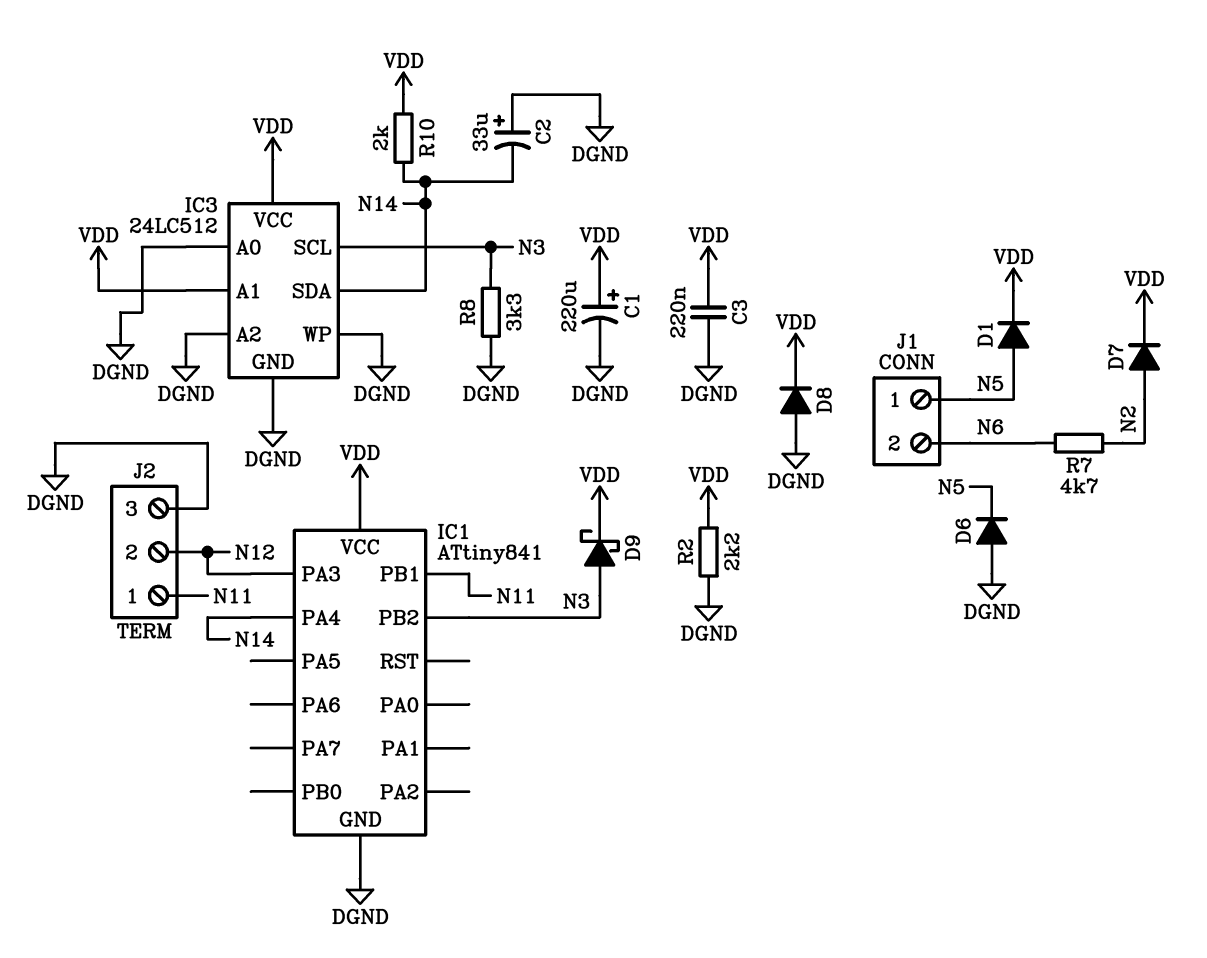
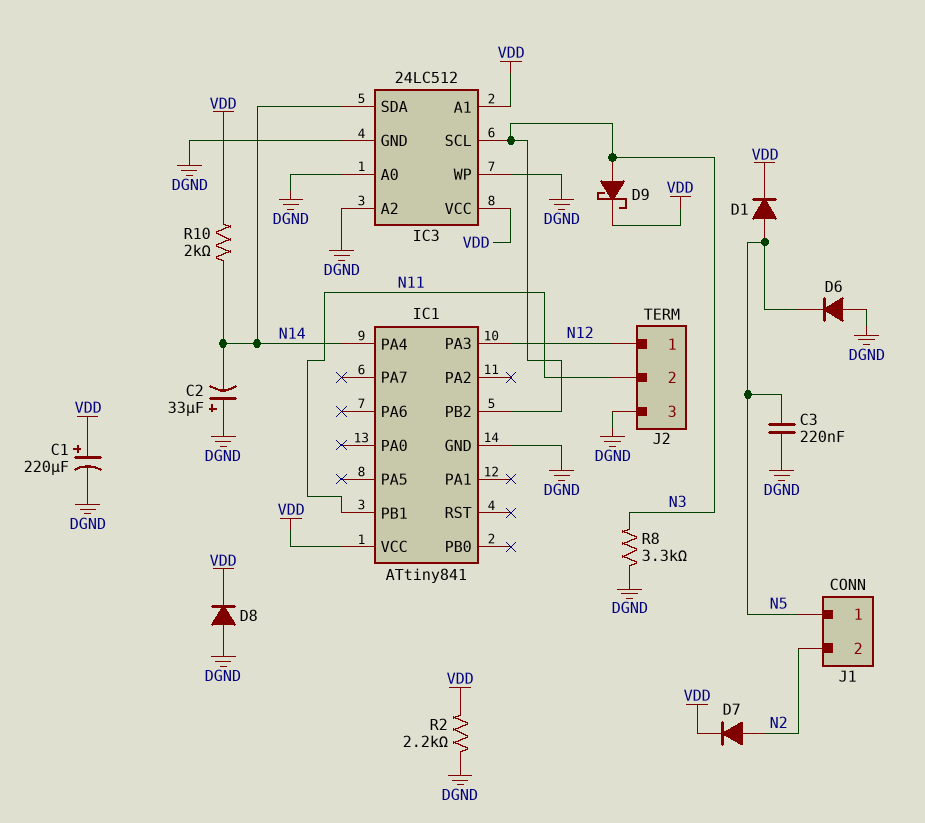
C3: 220nF (DGND, VDD) -> 220nF (DGND, N5)
J1 pin 2: N6 -> N2
J2 pin 1: N11 -> N12
J2 pin 2: N12 -> N11
R7: 4.7k (N2, N6) -> none

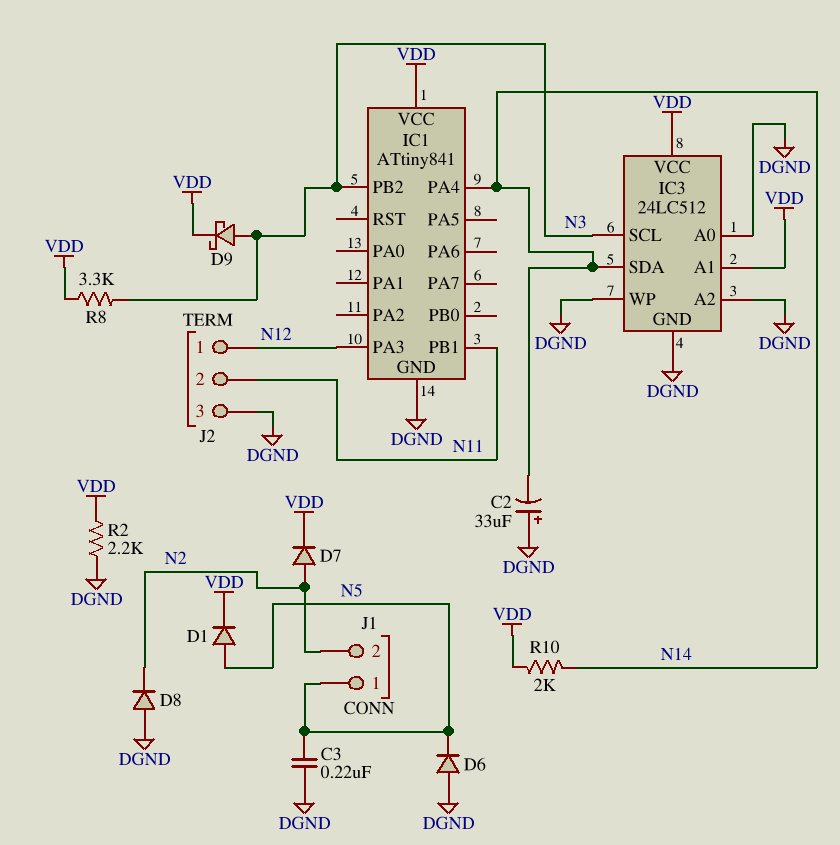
C1: 220uF (plus VDD, minus DGND) -> none
D8: diode (A DGND, K VDD) -> diode (A DGND, K N2)
R8: 3.3k (DGND, N3) -> 3.3k (N3, VDD)

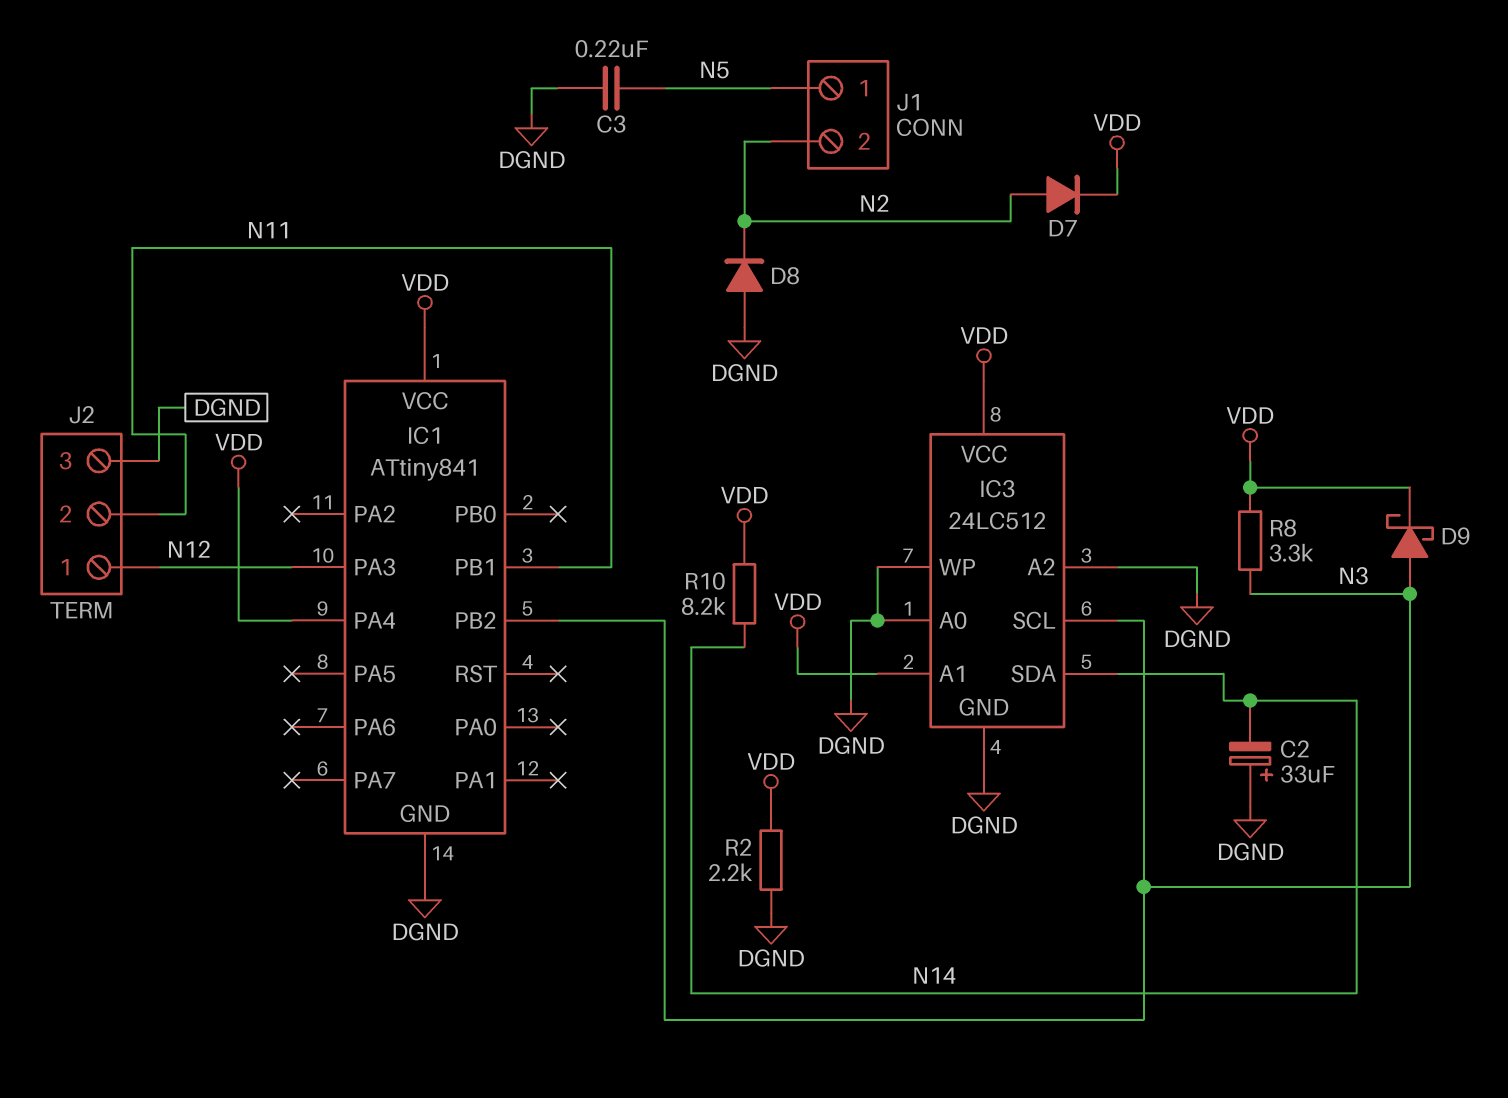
D1: diode (A N5, K VDD) -> none
D6: diode (A DGND, K N5) -> none
IC1 pin PA4: N14 -> VDD
R10: 2k (N14, VDD) -> 8.2k (N14, VDD)

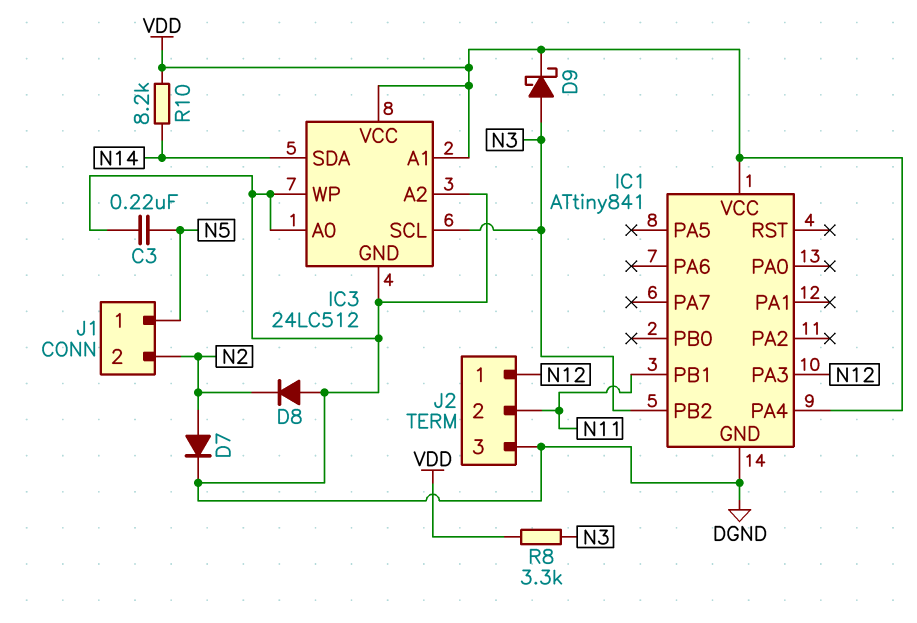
C2: 33uF (plus DGND, minus N14) -> none
D7: diode (A N2, K VDD) -> diode (A N2, K DGND)
R2: 2.2k (DGND, VDD) -> none

